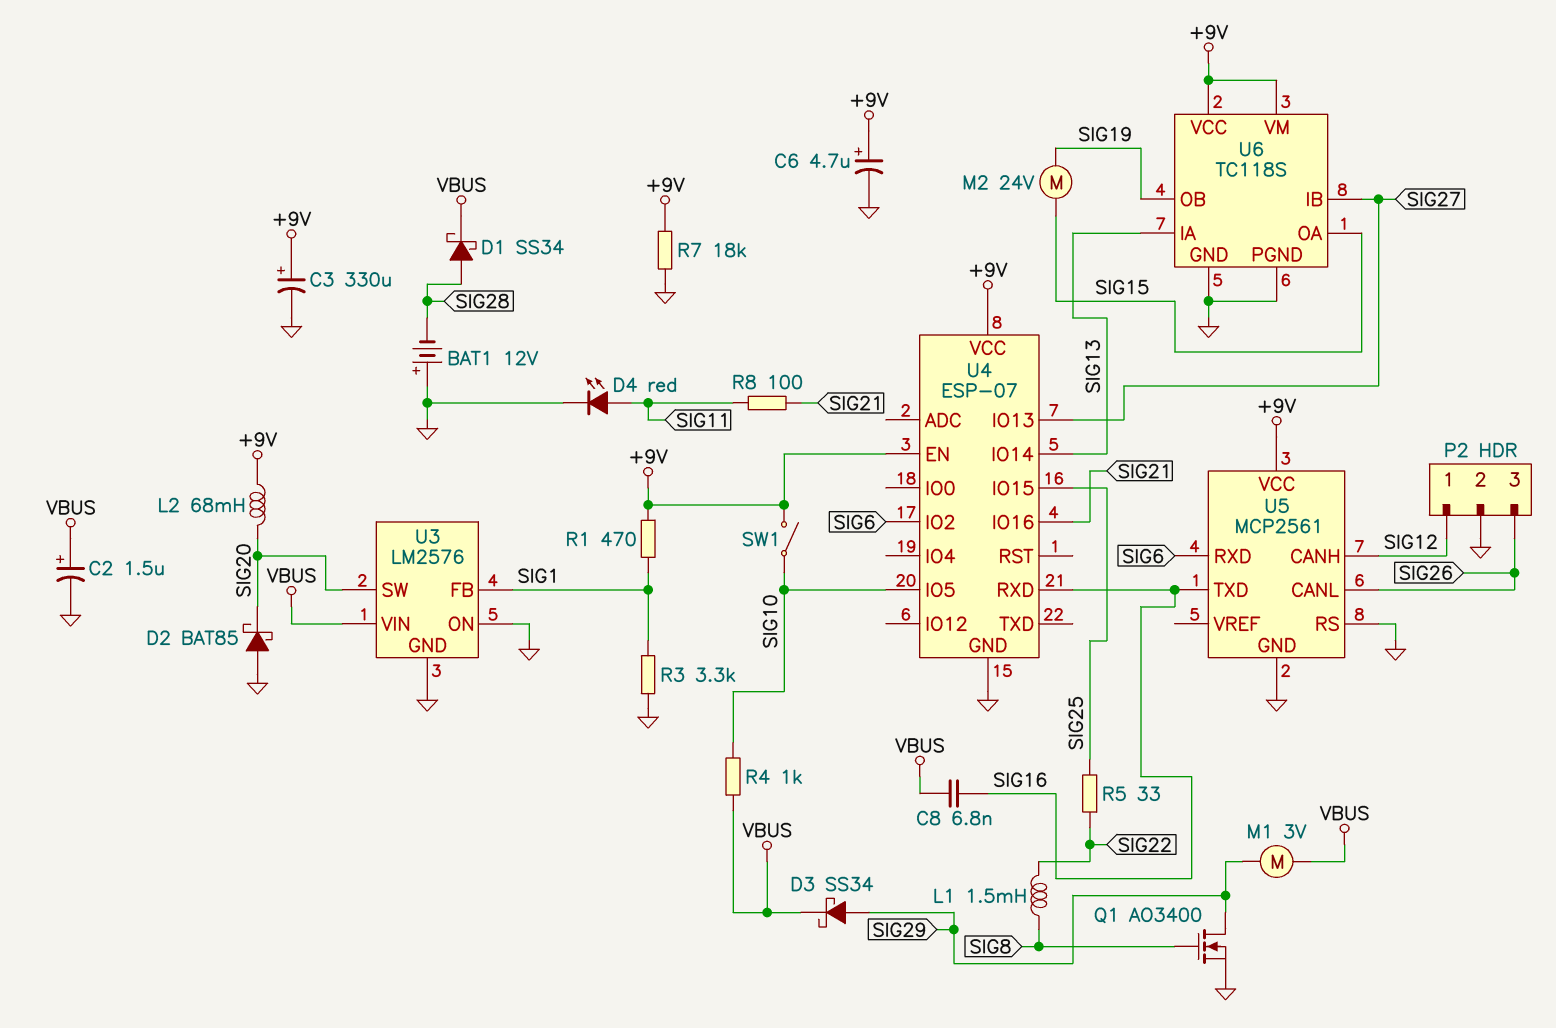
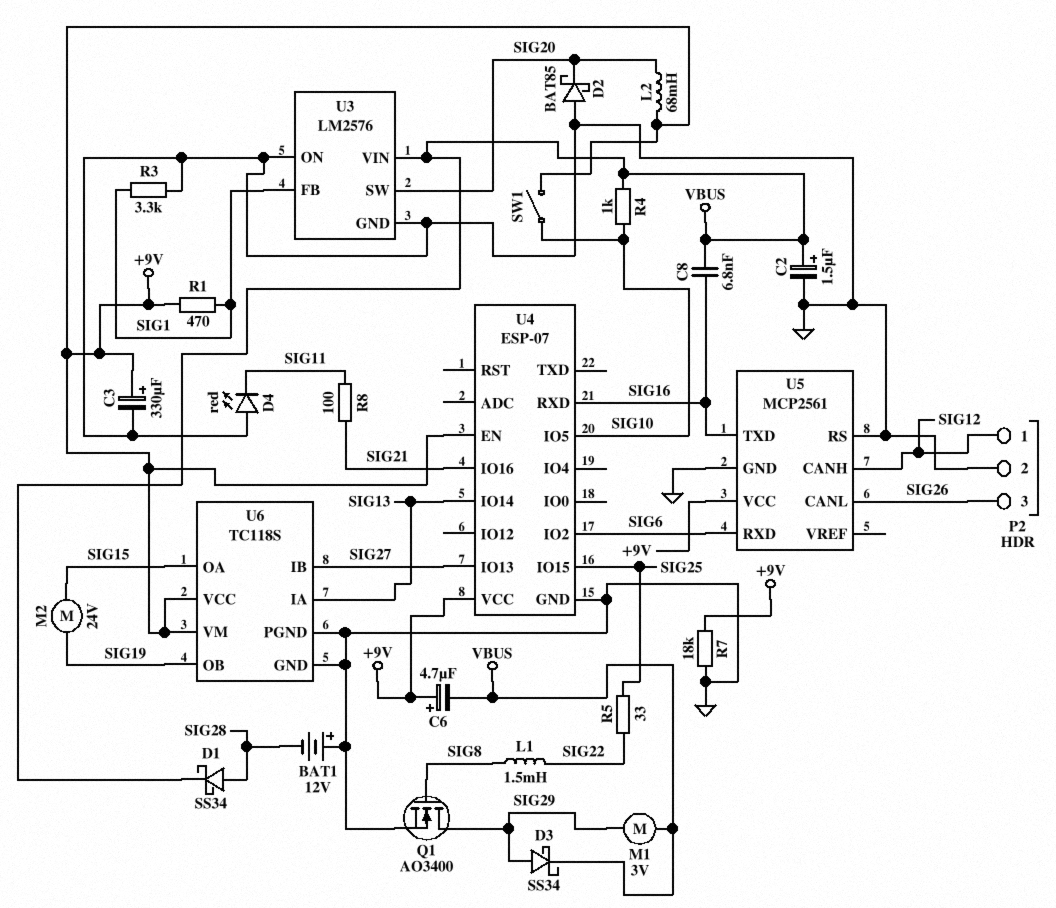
C6: 4.7uF (plus +9V, minus GND) -> 4.7uF (plus +9V, minus VBUS)
D4: LED red (A SIG11, K GND) -> LED red (A GND, K SIG11)

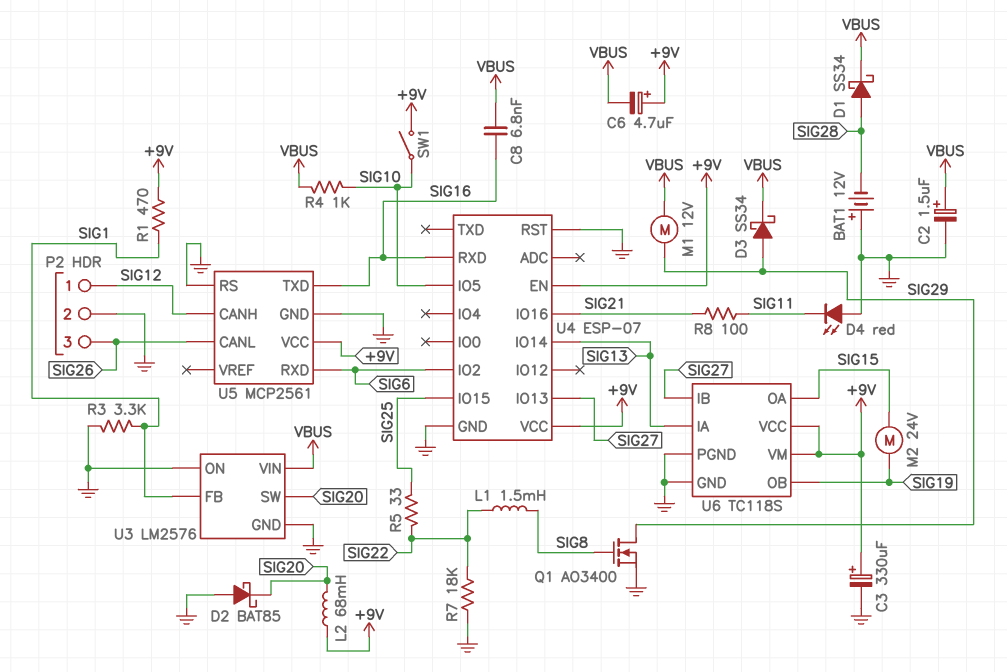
M1: motor 3V (SIG29, VBUS) -> motor 12V (SIG29, VBUS)
R7: 18k (+9V, GND) -> 18k (GND, SIG22)
U4 pin RST: none -> GND

